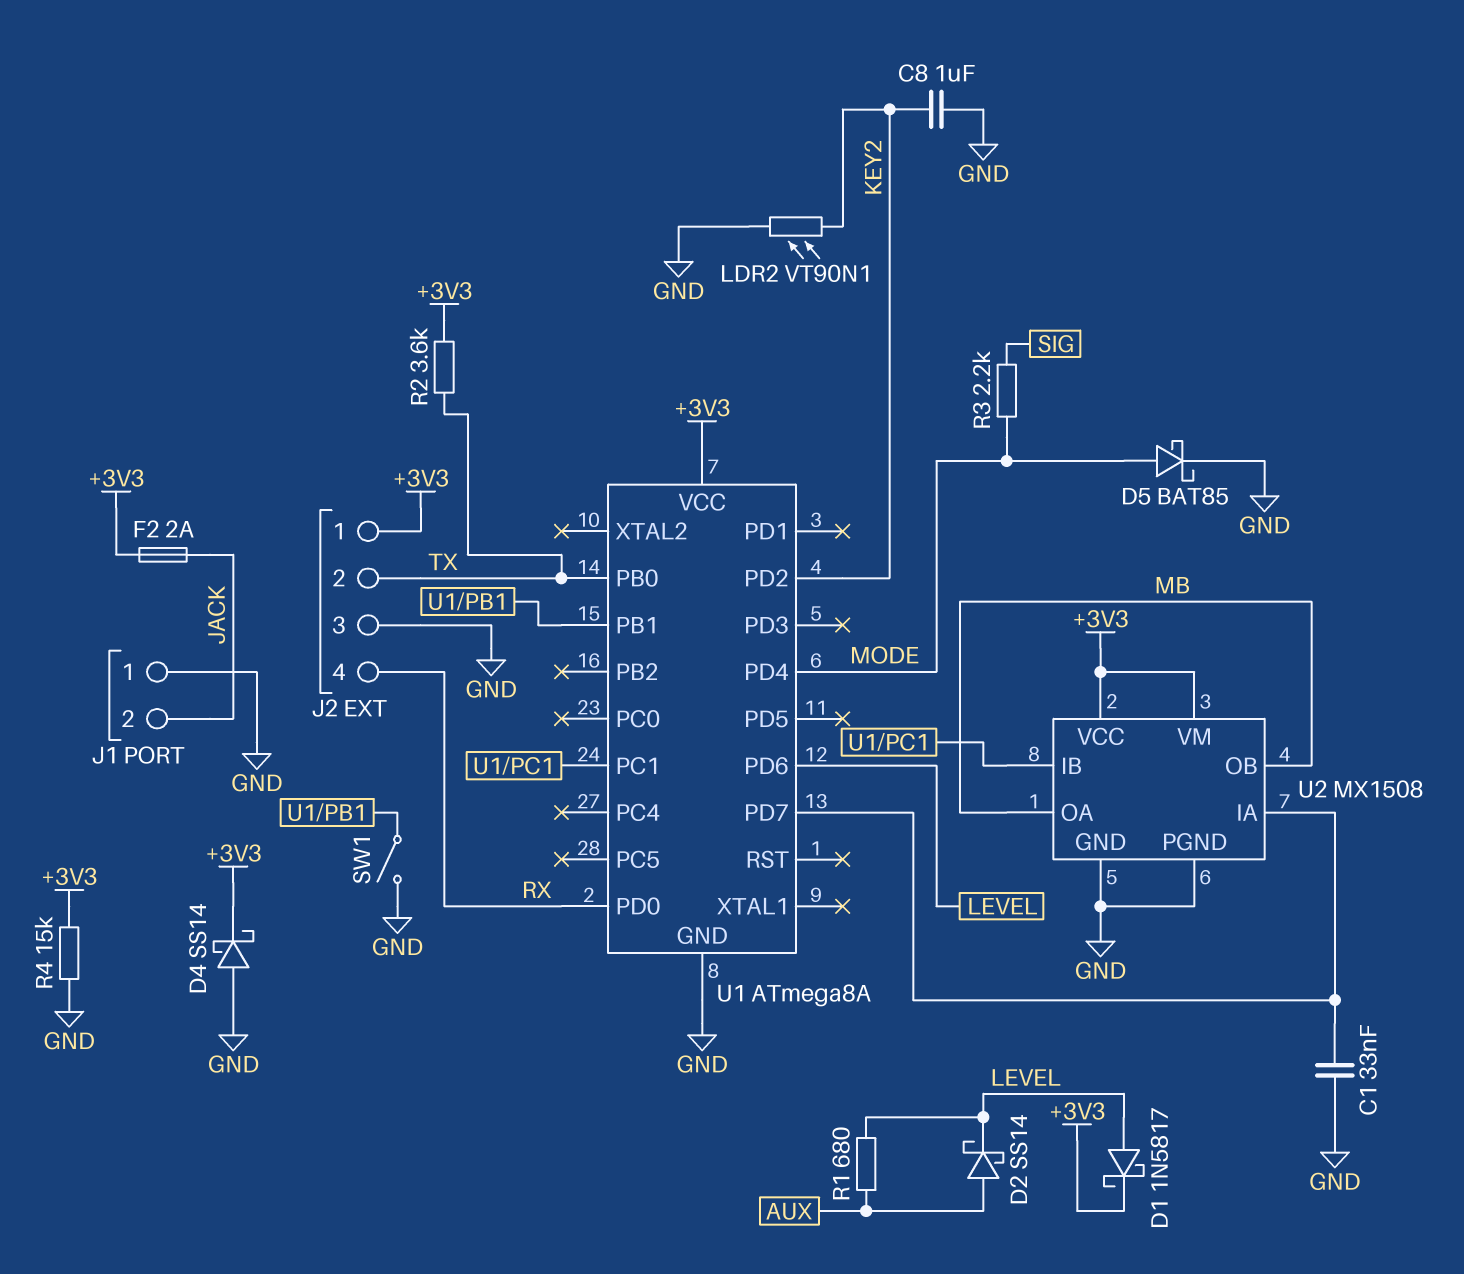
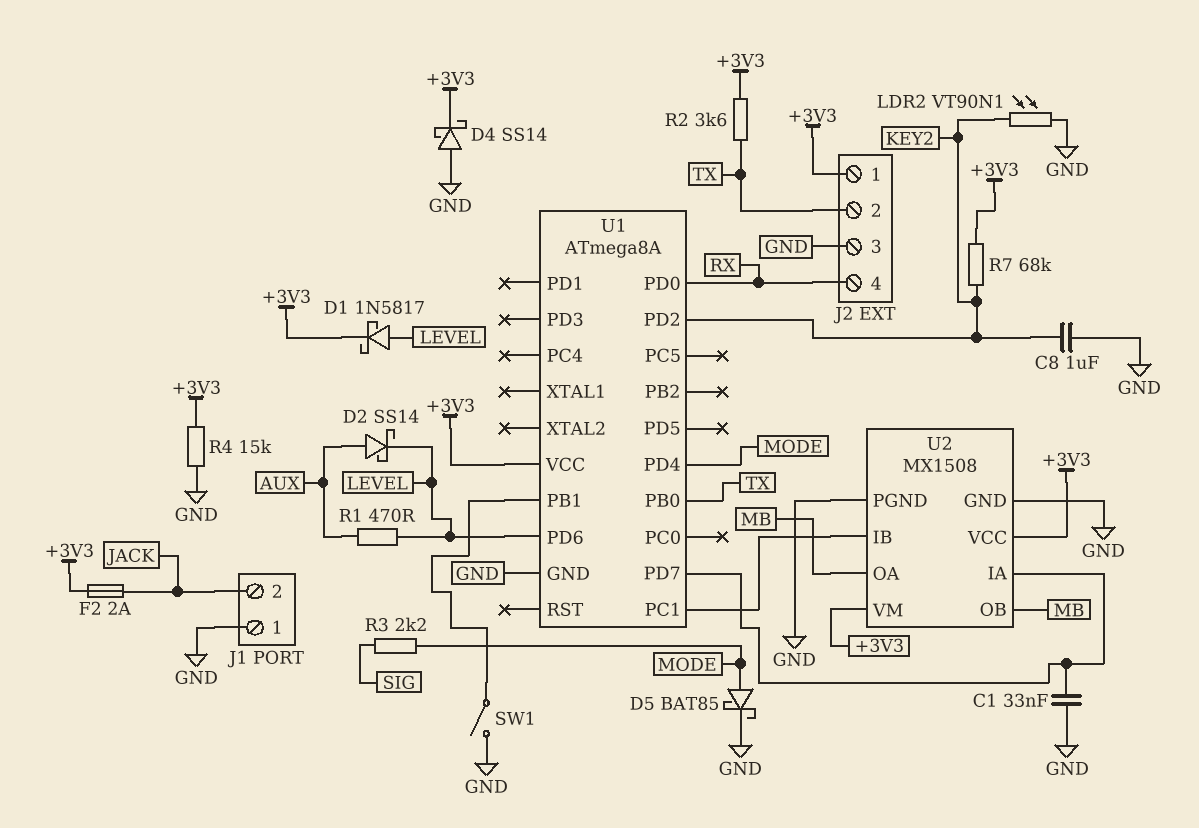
R1: 680 (AUX, LEVEL) -> 470 (AUX, LEVEL)
R7: none -> 68k (+3V3, KEY2)

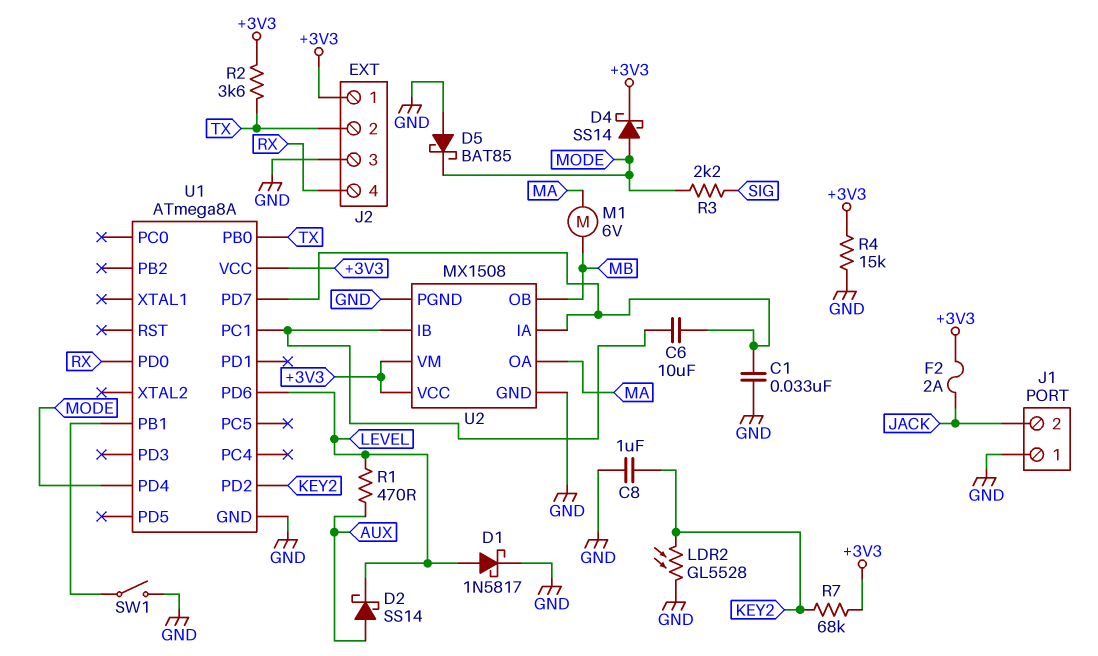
C6: none -> 10uF (U1/PC1, U1/PD7)
D1: schottky 1N5817 (A LEVEL, K +3V3) -> schottky 1N5817 (A LEVEL, K GND)
D4: schottky SS14 (A GND, K +3V3) -> schottky SS14 (A MODE, K +3V3)
D5: schottky BAT85 (A MODE, K GND) -> schottky BAT85 (A GND, K MODE)
LDR2: VT90N1 (GND, KEY2) -> GL5528 (GND, KEY2)
M1: none -> motor 6V (MA, MB)
U2 pin OA: MB -> MA

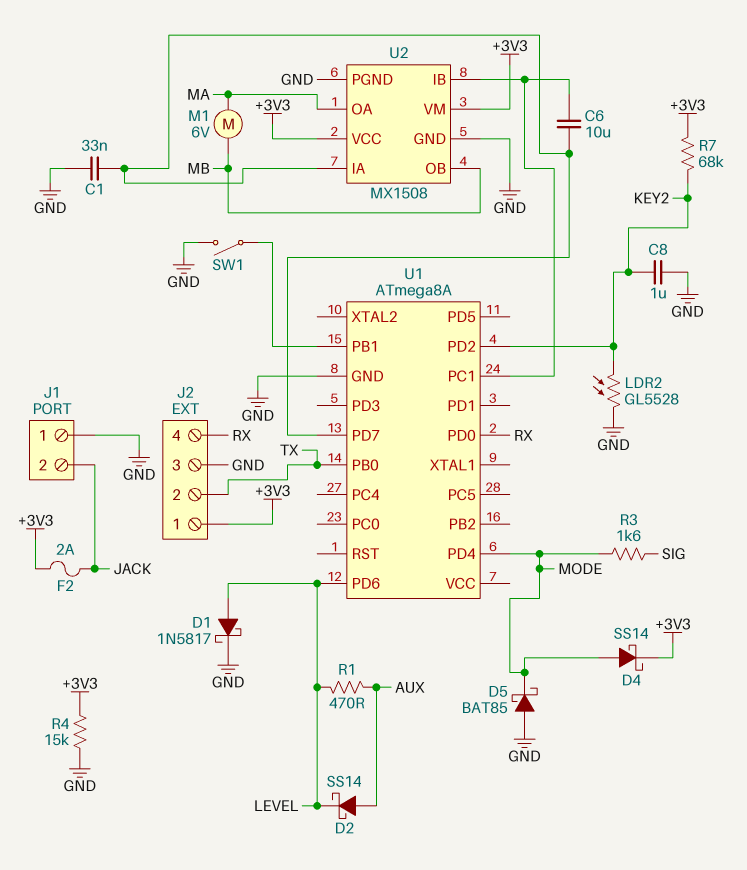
R2: 3.6k (+3V3, TX) -> none
R3: 2.2k (MODE, SIG) -> 1.6k (MODE, SIG)
U1 pin VCC: +3V3 -> none

